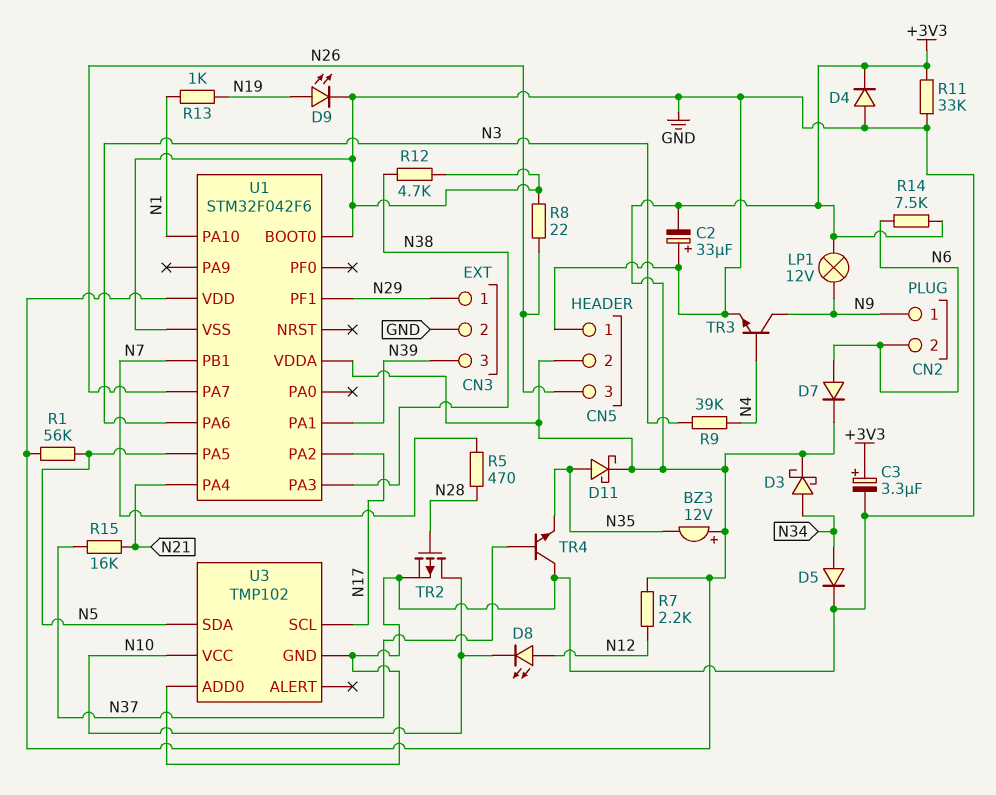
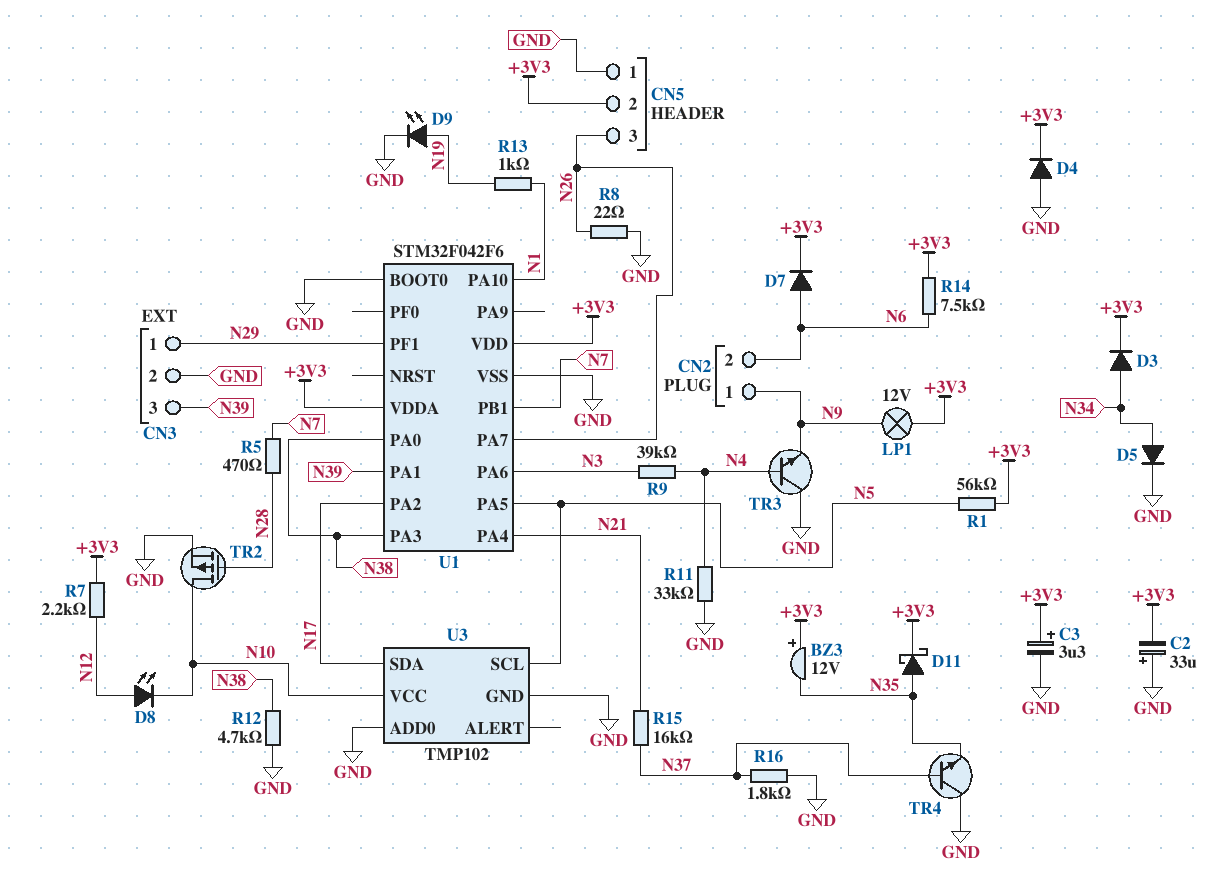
D3: schottky (A N34, K +3V3) -> diode (A N34, K +3V3)
R11: 33k (+3V3, GND) -> 33k (GND, N4)
R16: none -> 1.8k (GND, N37)
TR3: NPN (B N4, C N9, E GND) -> NPN (B N4, C GND, E N9)
U1 pin PA0: none -> N38
U3 pin SCL: N17 -> N5
U3 pin SDA: N5 -> N17

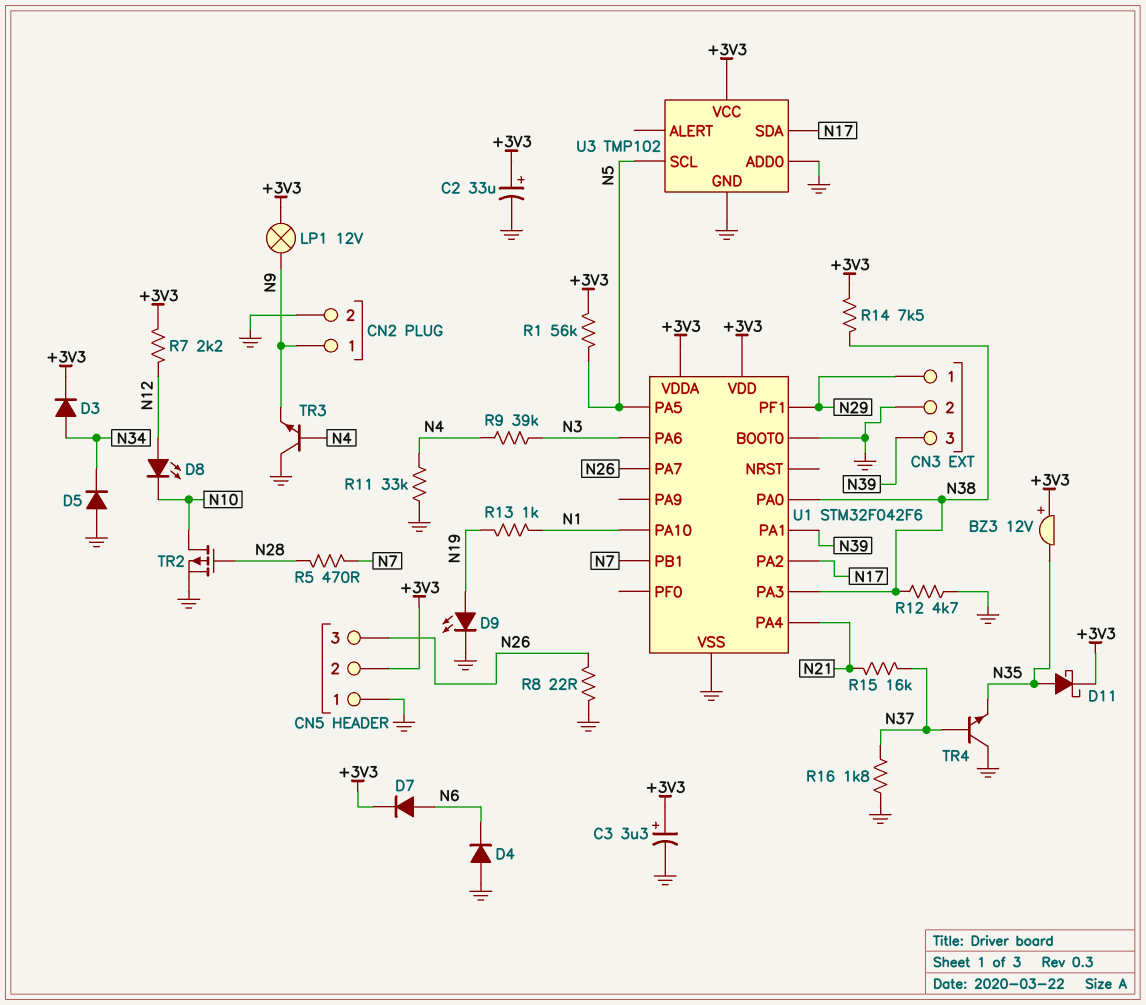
C2: 33uF (plus GND, minus +3V3) -> 33uF (plus +3V3, minus GND)
CN2 pin 2: N6 -> GND
D4: diode (A GND, K +3V3) -> diode (A GND, K N6)
D5: diode (A N34, K GND) -> diode (A GND, K N34)
R14: 7.5k (+3V3, N6) -> 7.5k (+3V3, N38)
U3 pin VCC: N10 -> +3V3

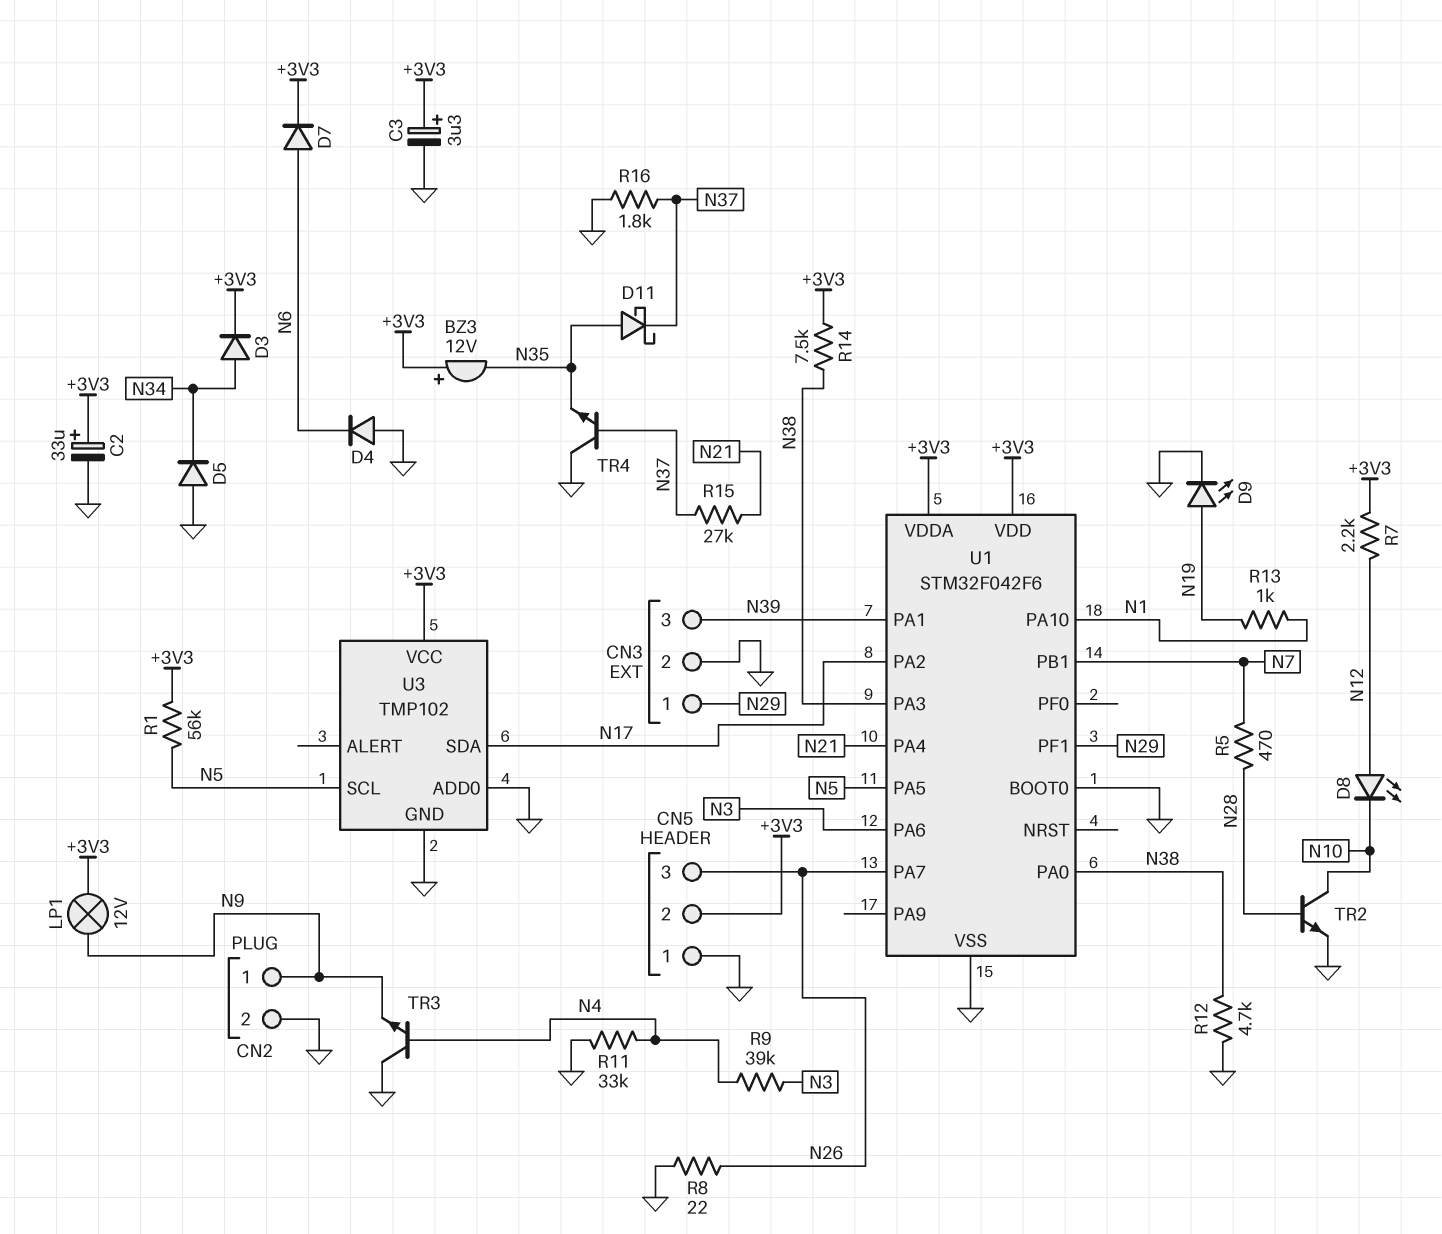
D11: schottky (A N35, K +3V3) -> schottky (A N35, K N37)
R15: 16k (N21, N37) -> 27k (N21, N37)
TR2: PMOS (G N28, D N10, S GND) -> NPN (B N28, C N10, E GND)

